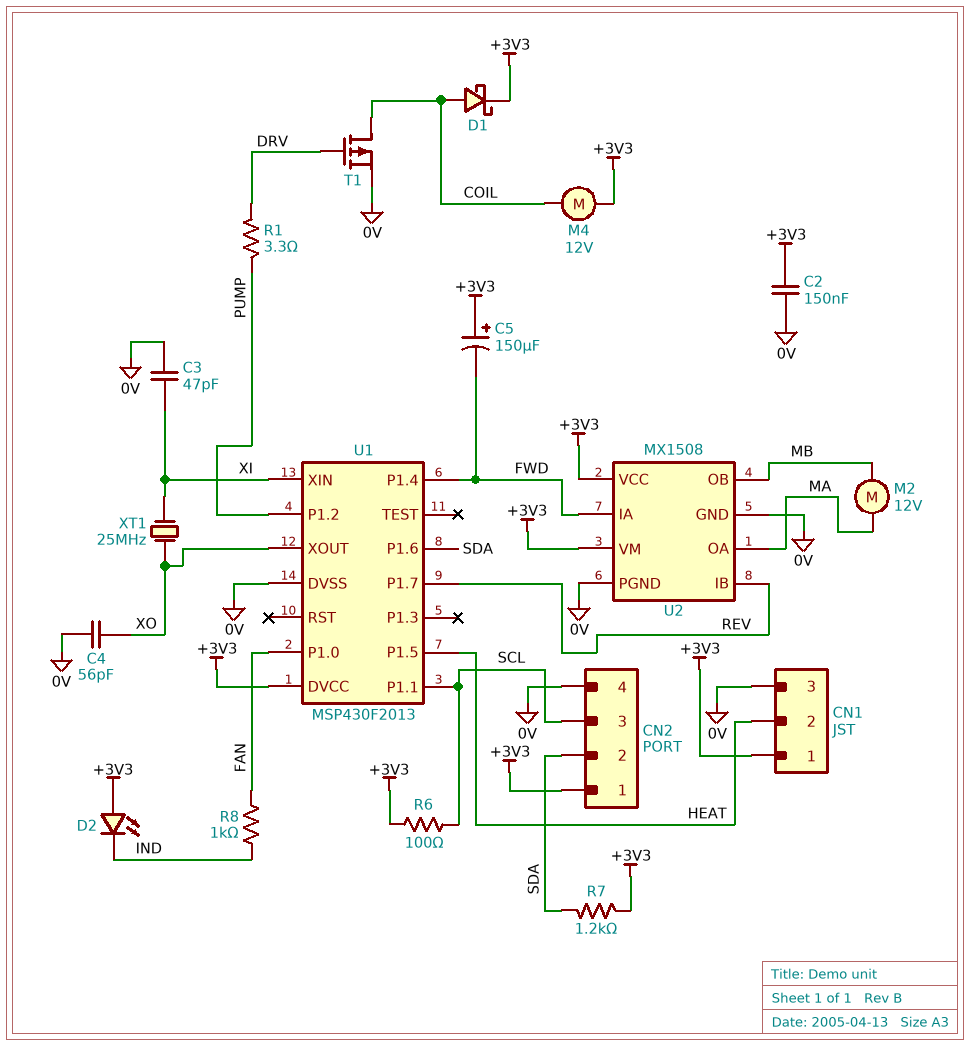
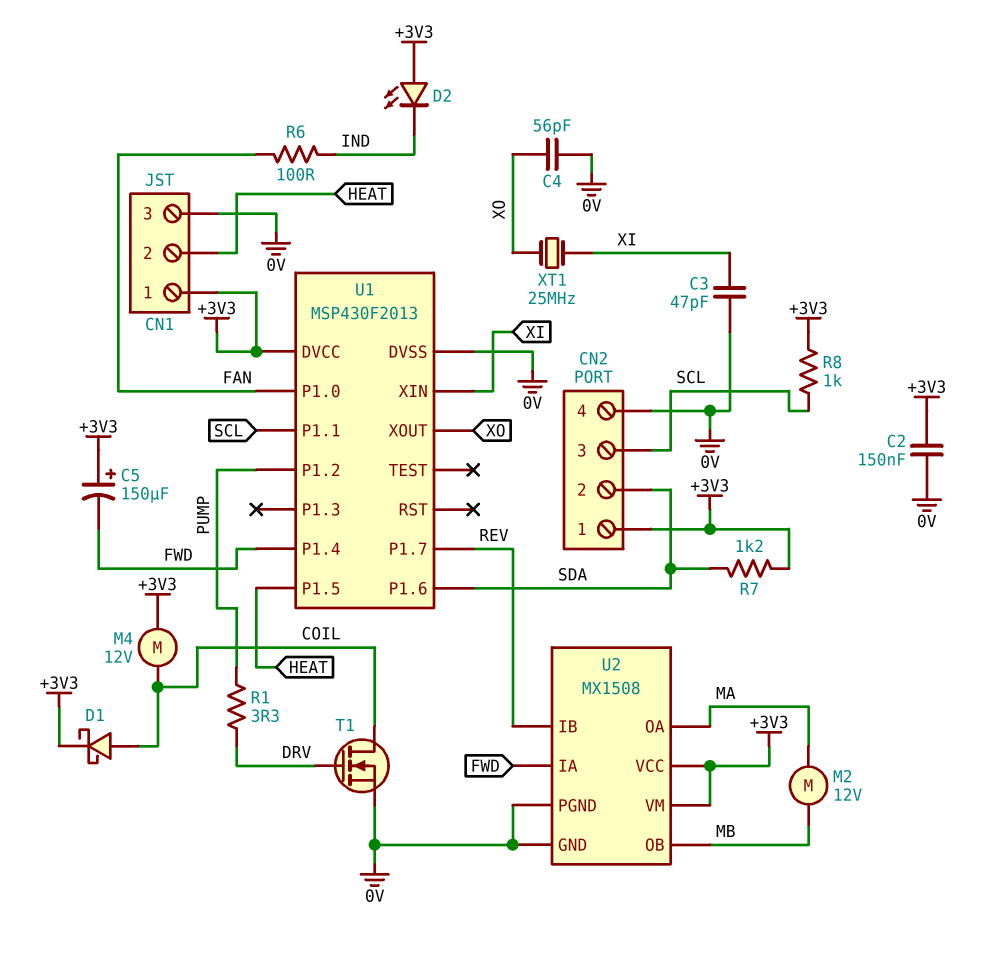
R6: 100 (+3V3, SCL) -> 100 (FAN, IND)
R8: 1k (FAN, IND) -> 1k (+3V3, SCL)
T1: PMOS (G DRV, D COIL, S 0V) -> NMOS (G DRV, D COIL, S 0V)

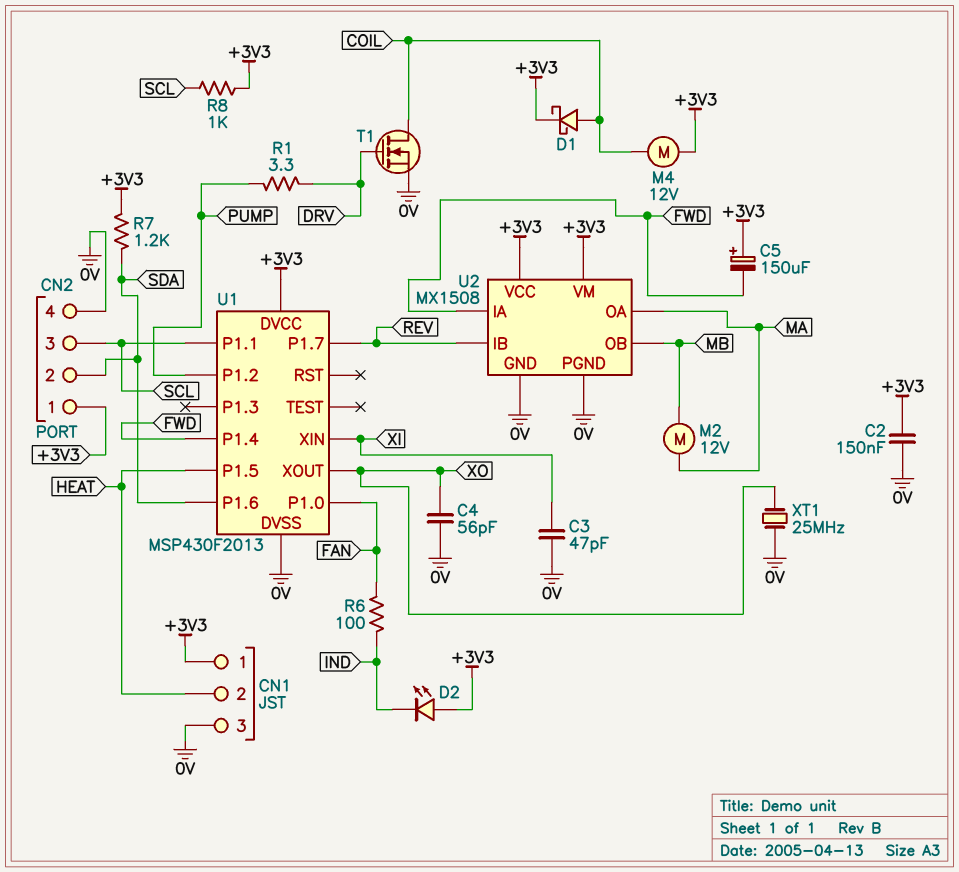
XT1: 25MHz (XI, XO) -> 25MHz (0V, XO)

